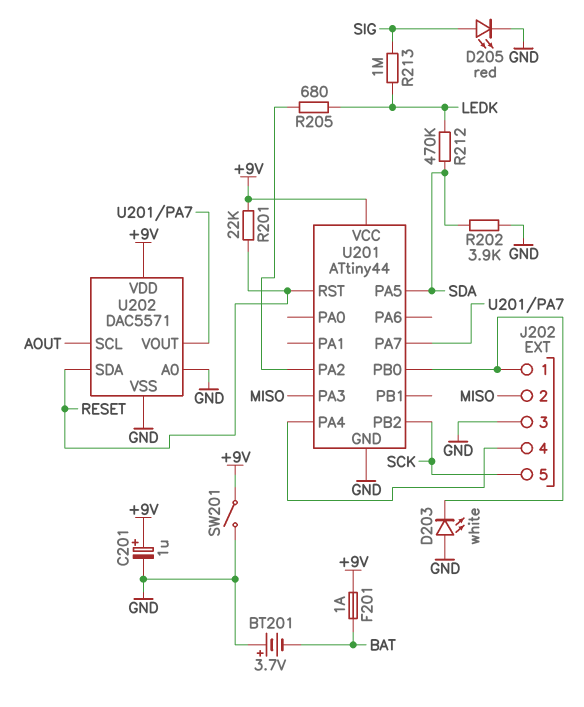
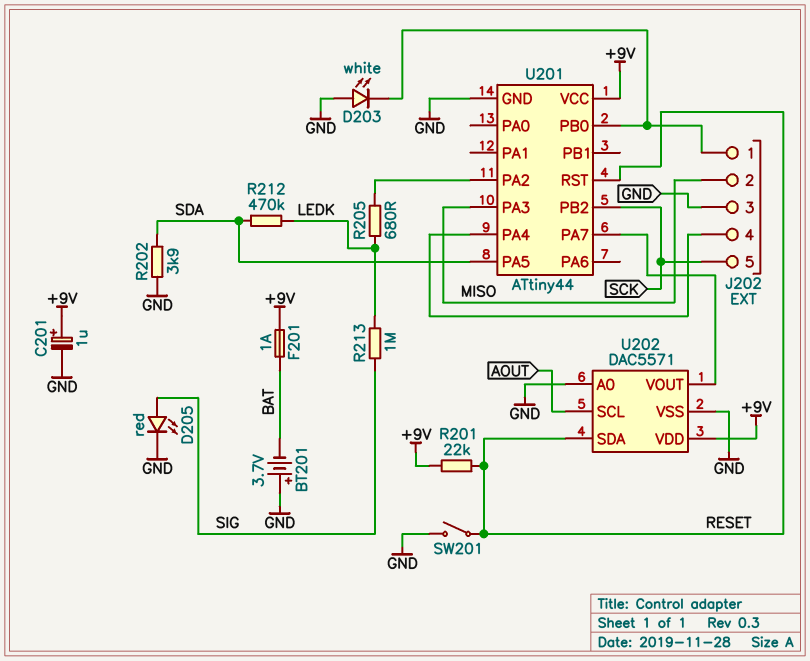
SW201: switch (+9V, GND) -> switch (GND, RESET)

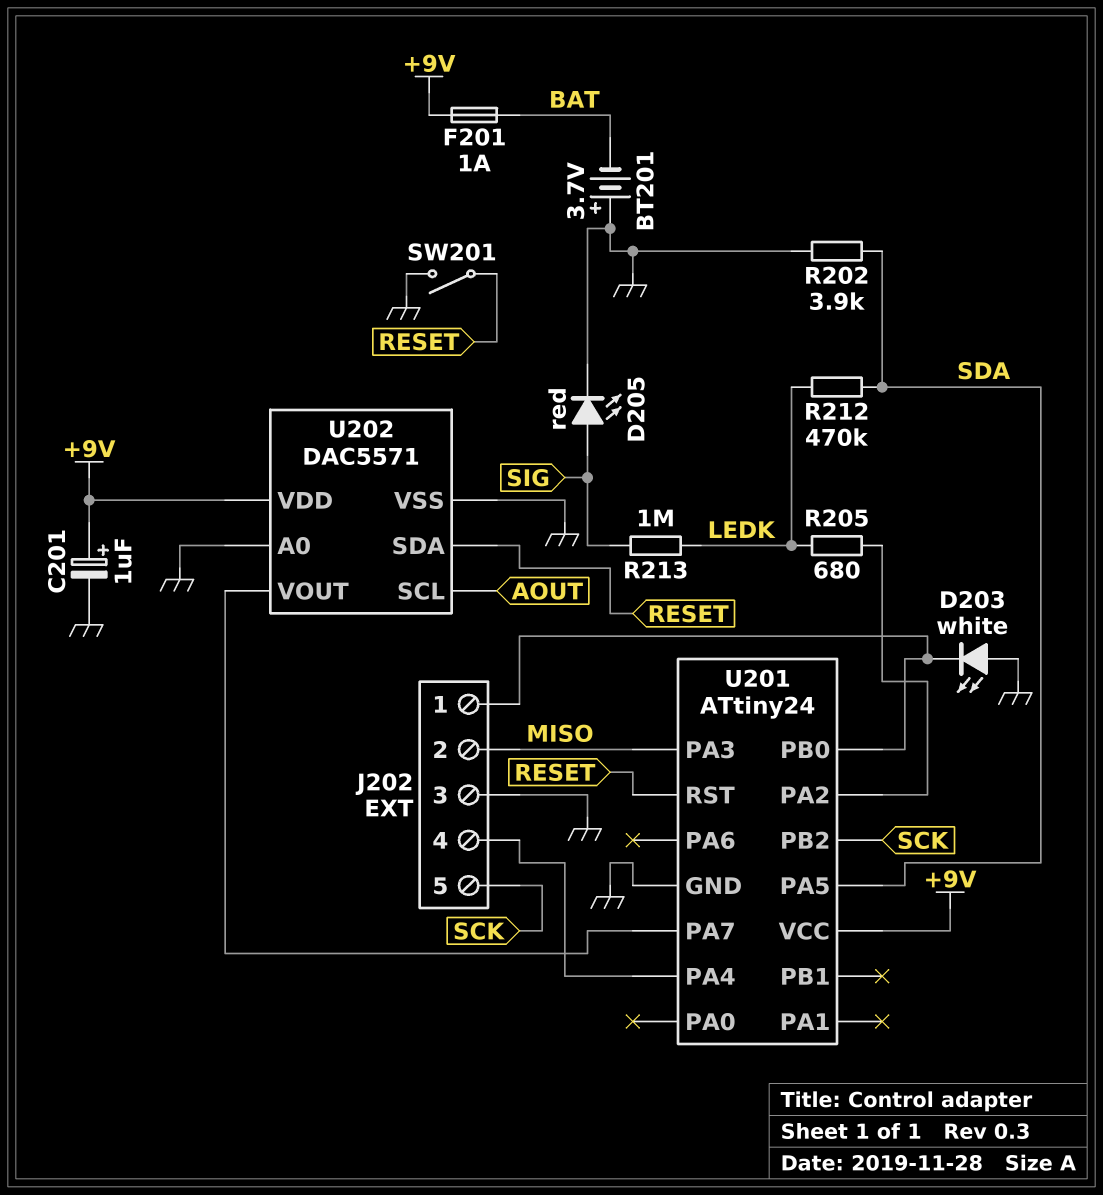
R201: 22k (+9V, RESET) -> none
U201: ATtiny44 -> ATtiny24

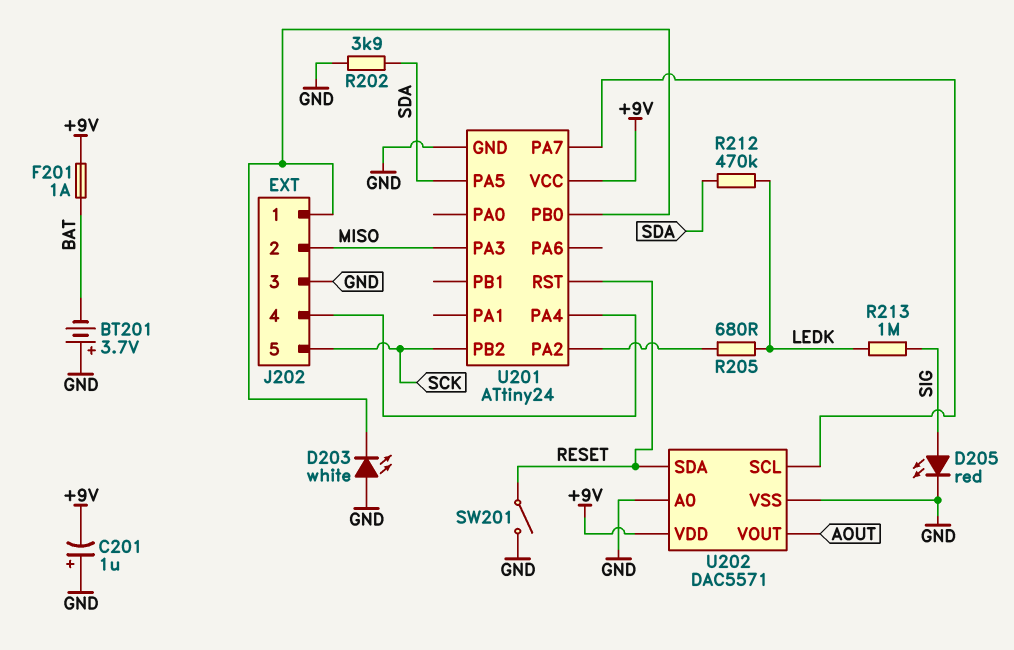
C201: 1uF (plus +9V, minus GND) -> 1uF (plus GND, minus +9V)
U202 pin SCL: AOUT -> U201/PA7
U202 pin VOUT: U201/PA7 -> AOUT

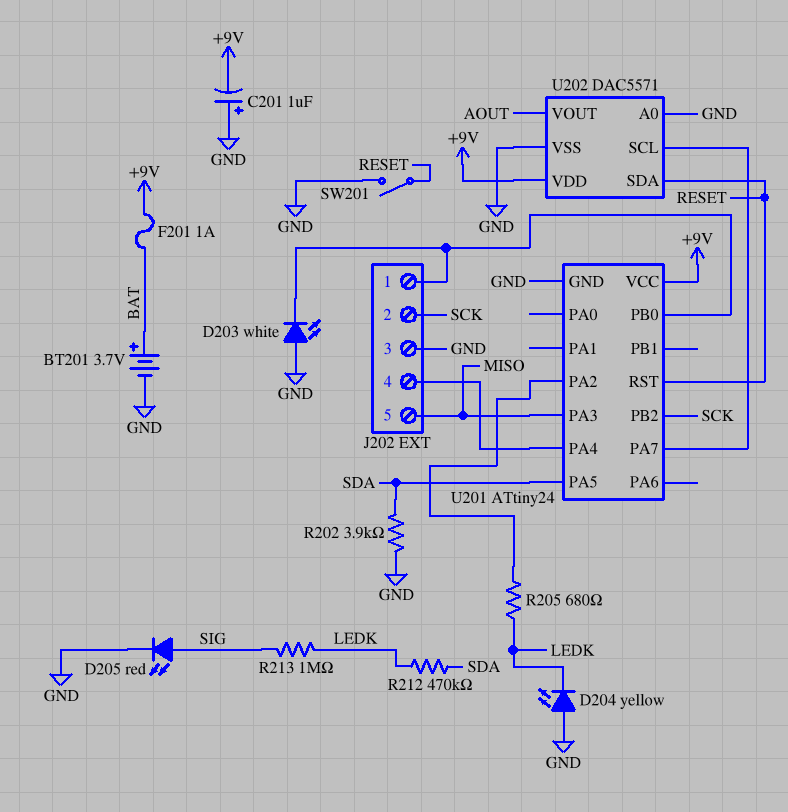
BT201: 3.7V (plus GND, minus BAT) -> 3.7V (plus BAT, minus GND)
D204: none -> LED yellow (A GND, K LEDK)
J202 pin 2: MISO -> SCK
J202 pin 5: SCK -> MISO

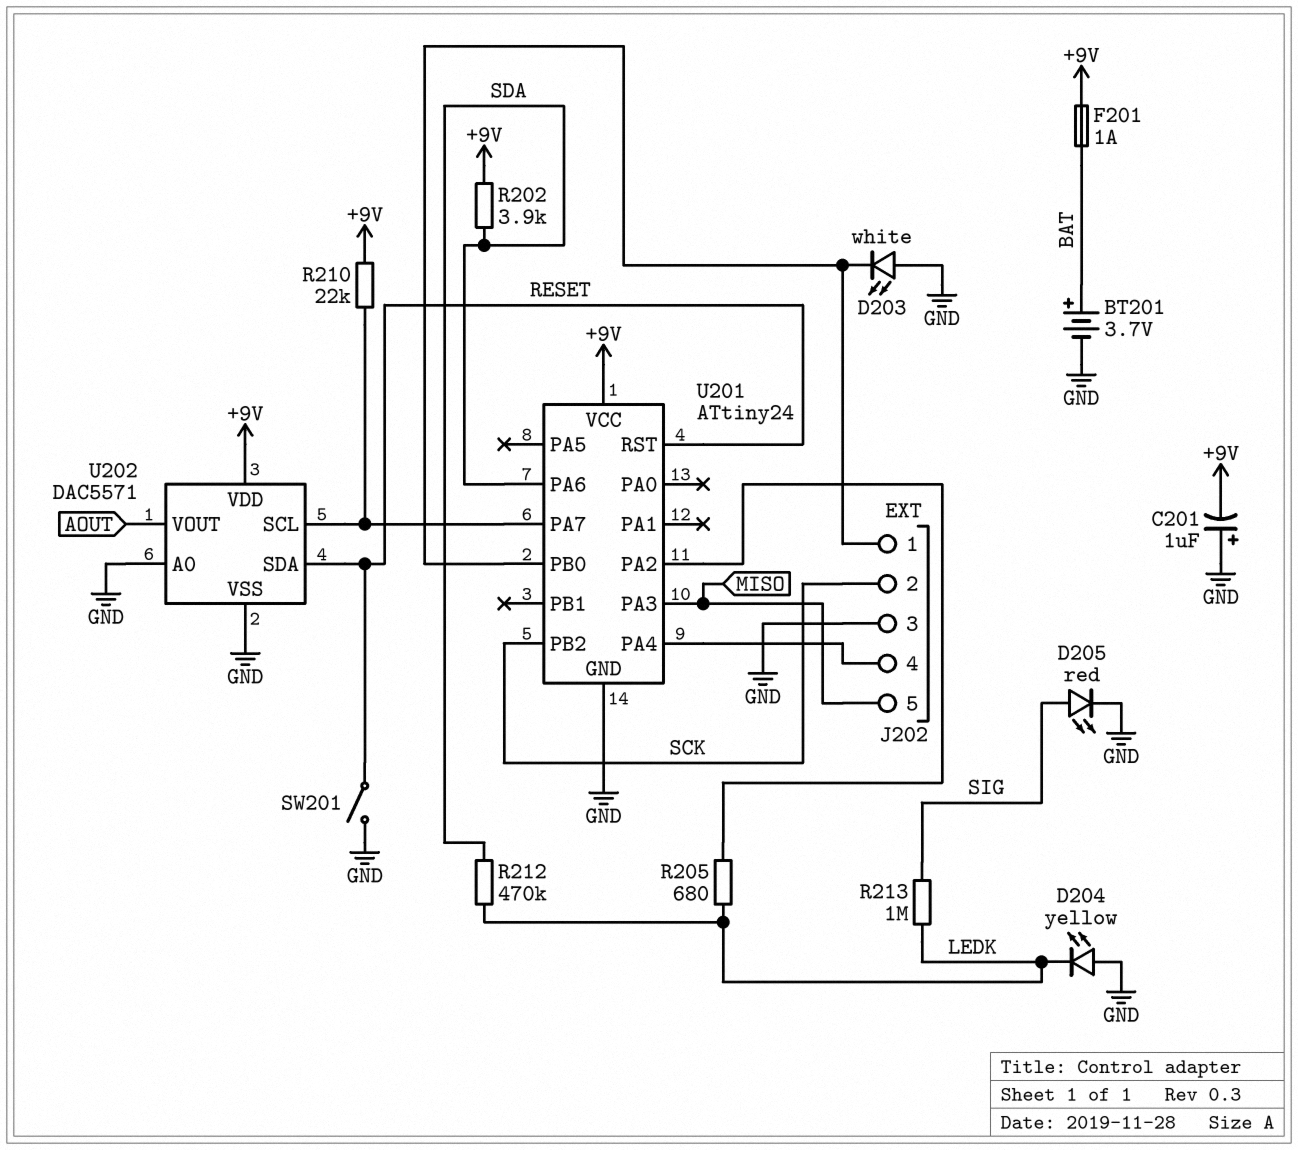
R202: 3.9k (GND, SDA) -> 3.9k (+9V, SDA)
R210: none -> 22k (+9V, U201/PA7)
U201 pin PA5: SDA -> none
U201 pin PA6: none -> SDA

